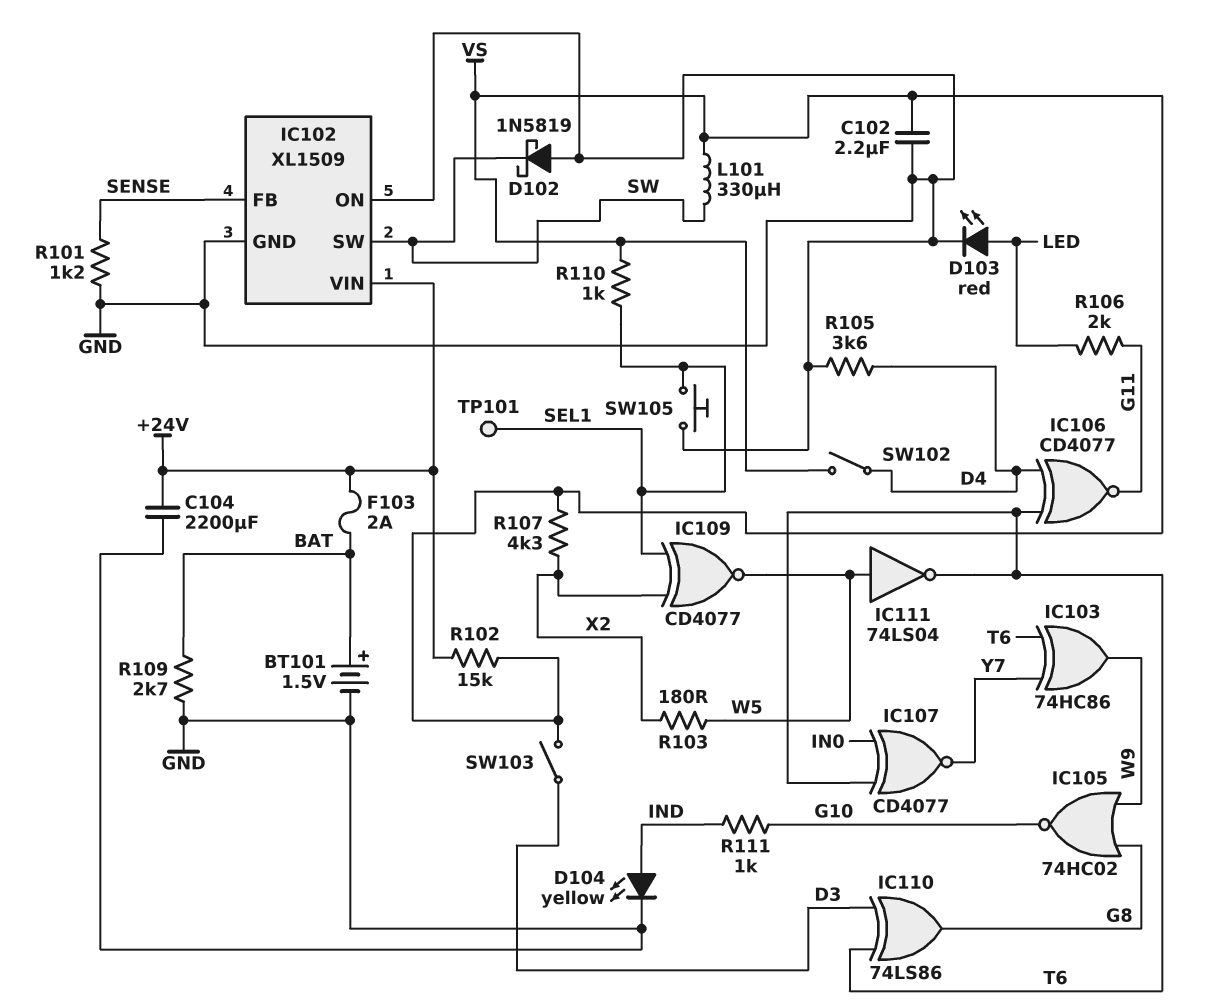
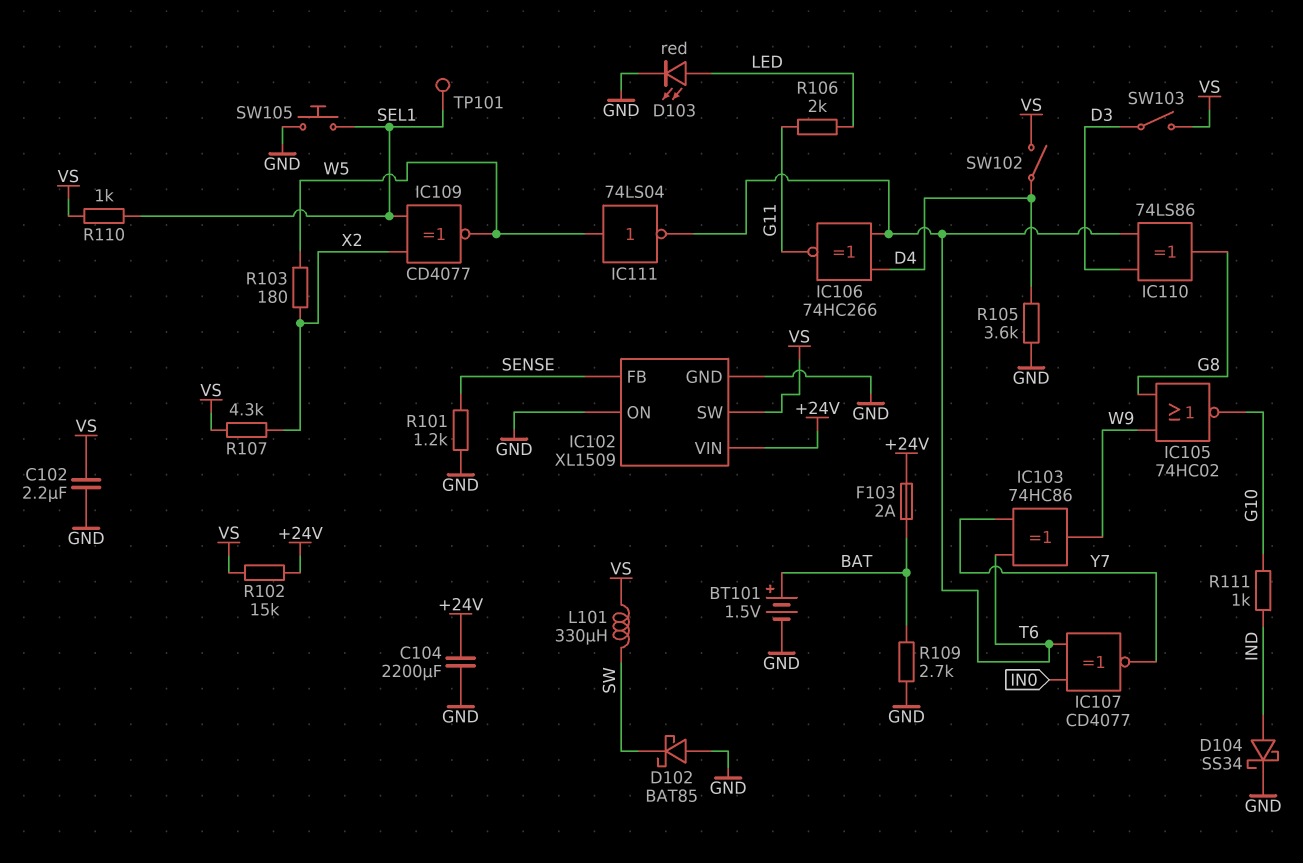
D102: schottky 1N5819 (A GND, K SW) -> schottky BAT85 (A GND, K SW)
D104: LED yellow (A IND, K GND) -> schottky SS34 (A IND, K GND)
IC102 pin SW: SW -> VS
IC106: XNOR CD4077 (in D4, in T6, out G11) -> XNOR 74HC266 (in D4, in T6, out G11)

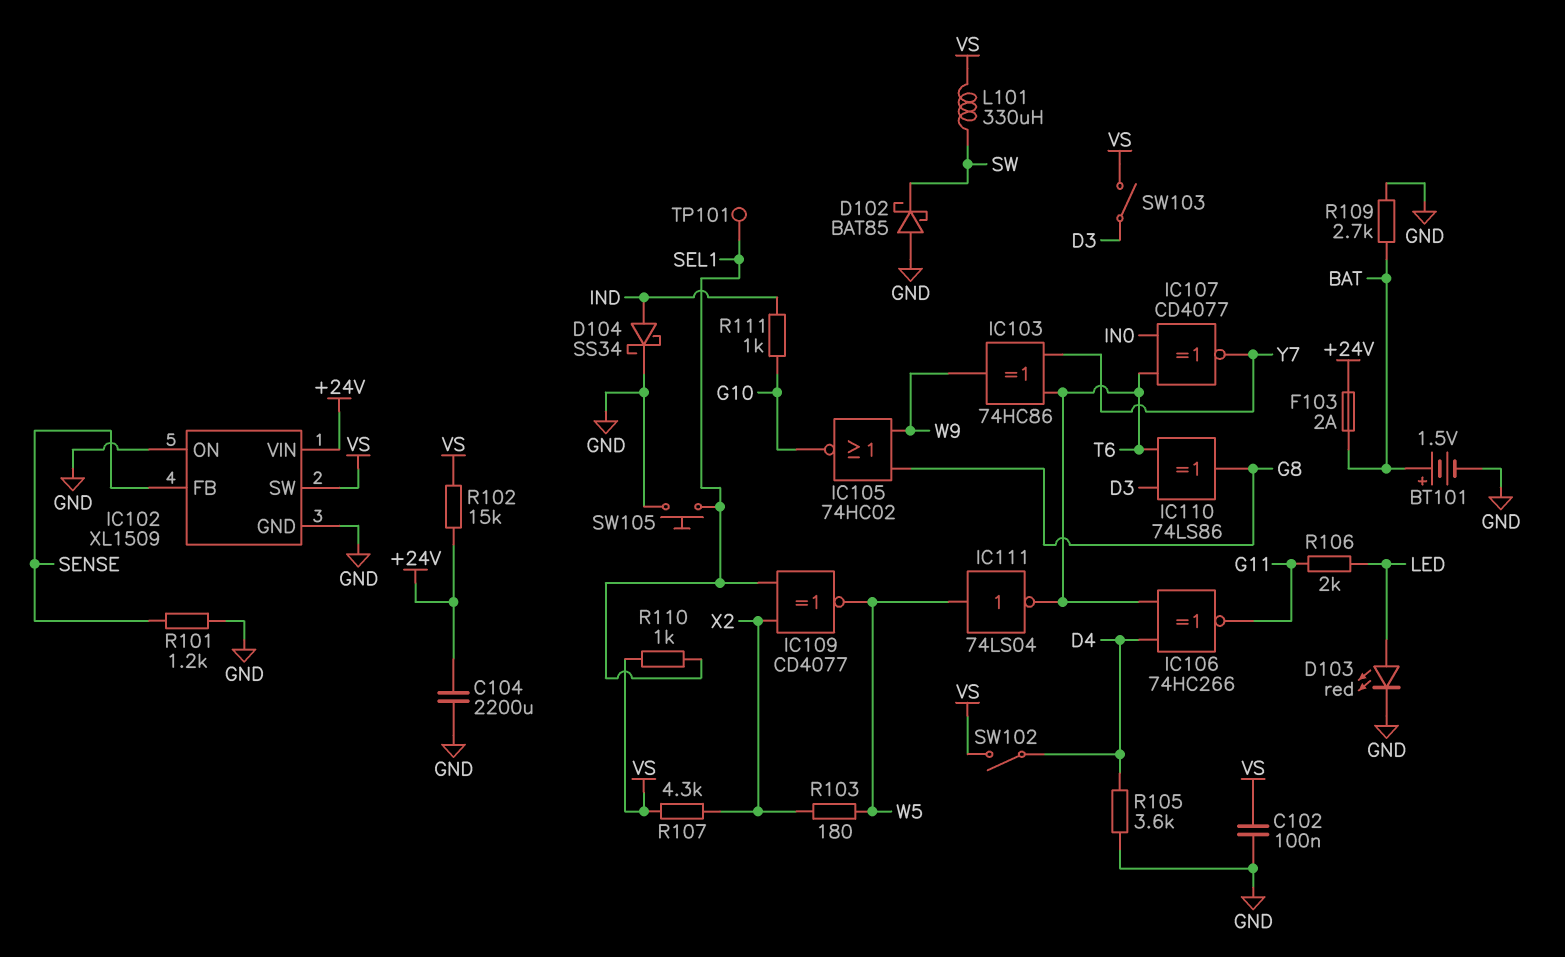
C102: 2.2uF (GND, VS) -> 100nF (GND, VS)

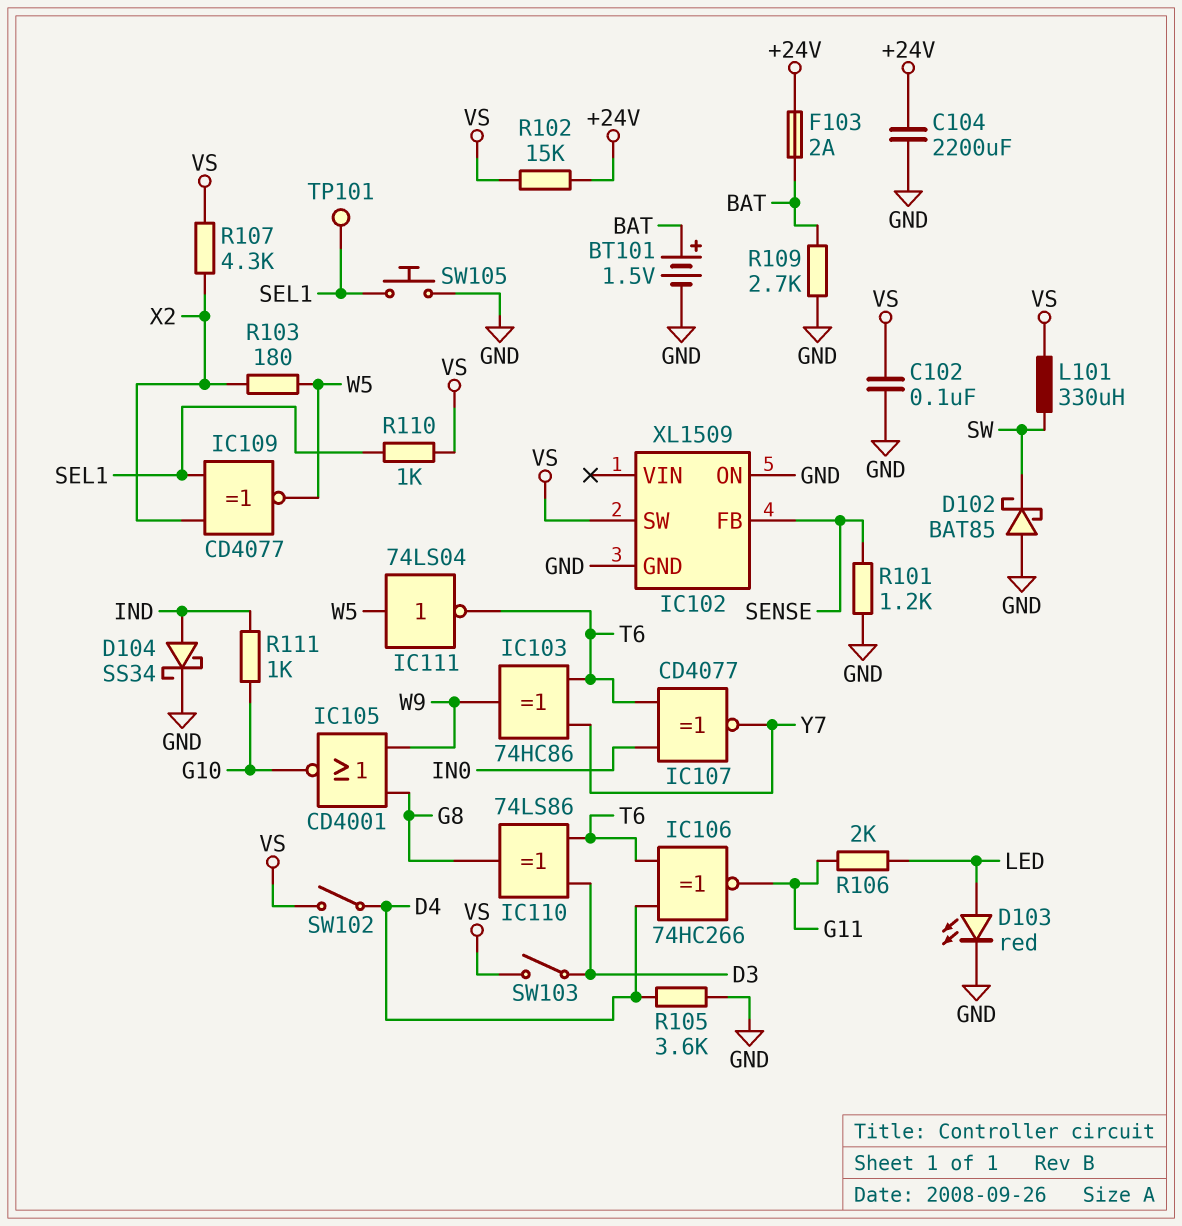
IC102 pin VIN: +24V -> none
IC105: NOR 74HC02 (in G8, in W9, out G10) -> NOR CD4001 (in G8, in W9, out G10)

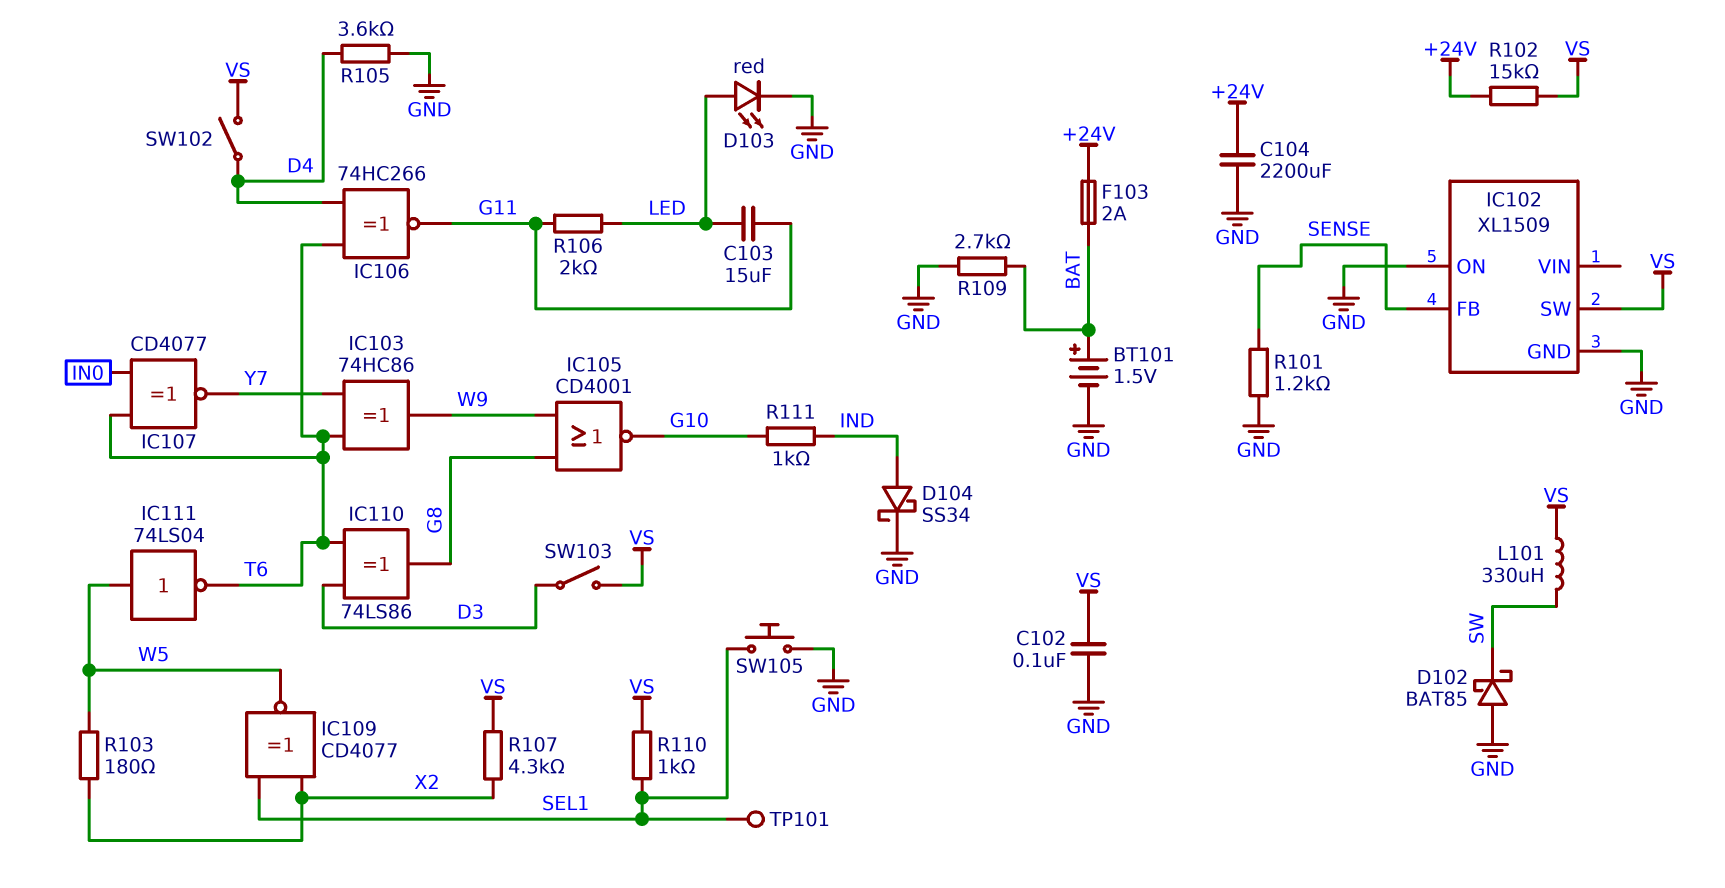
C103: none -> 15uF (G11, LED)

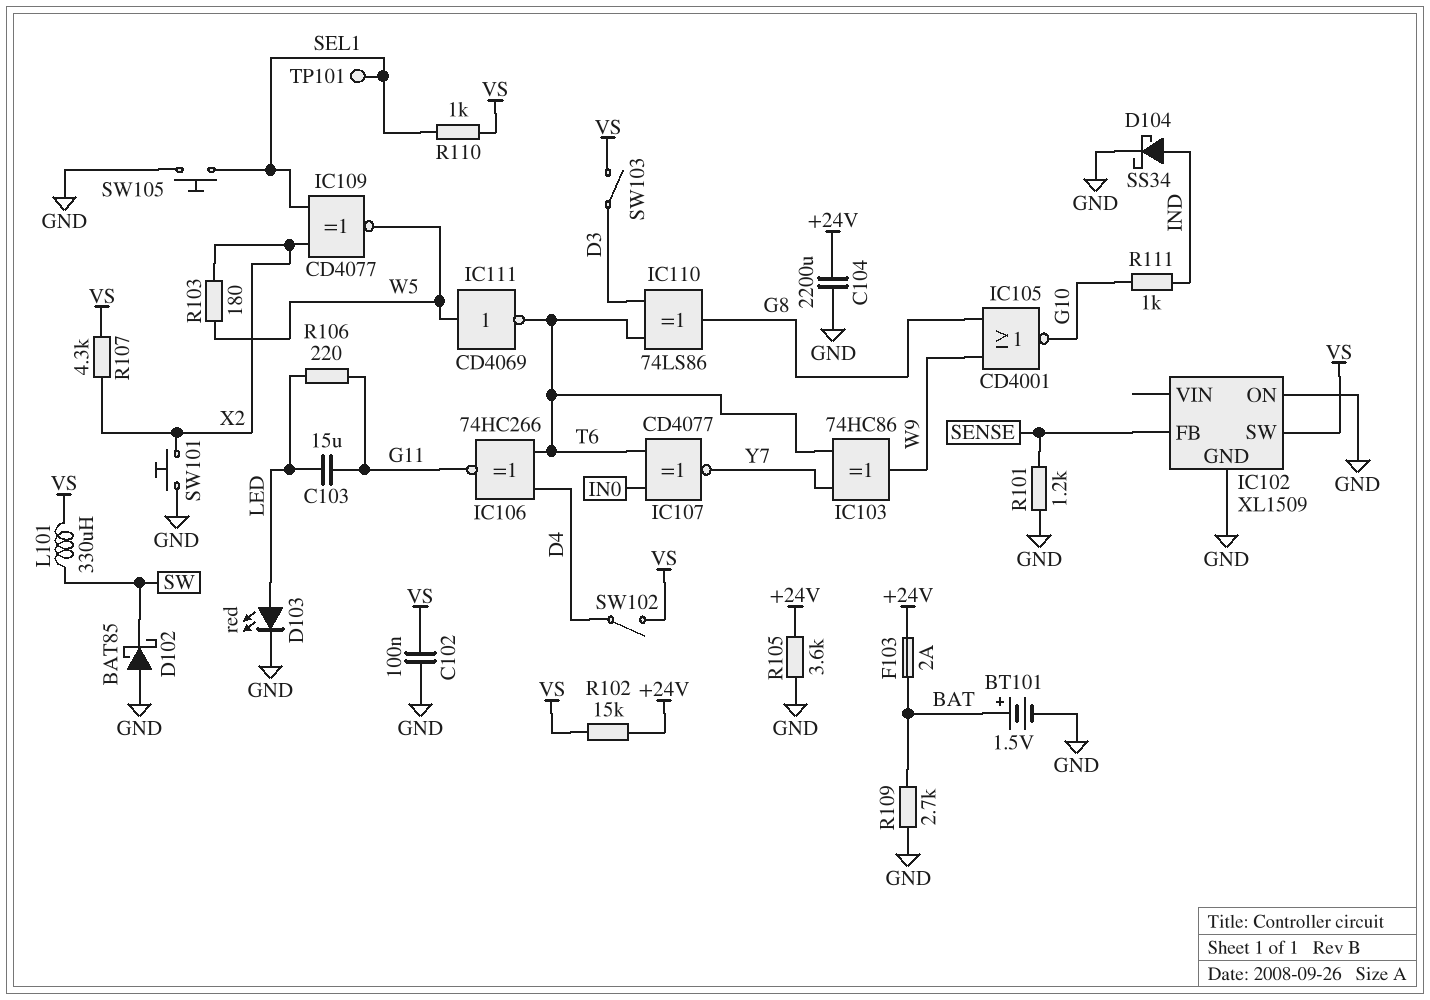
IC111: NOT 74LS04 (in W5, out T6) -> NOT CD4069 (in W5, out T6)
R105: 3.6k (D4, GND) -> 3.6k (+24V, GND)
R106: 2k (G11, LED) -> 220 (G11, LED)
SW101: none -> button (GND, X2)

